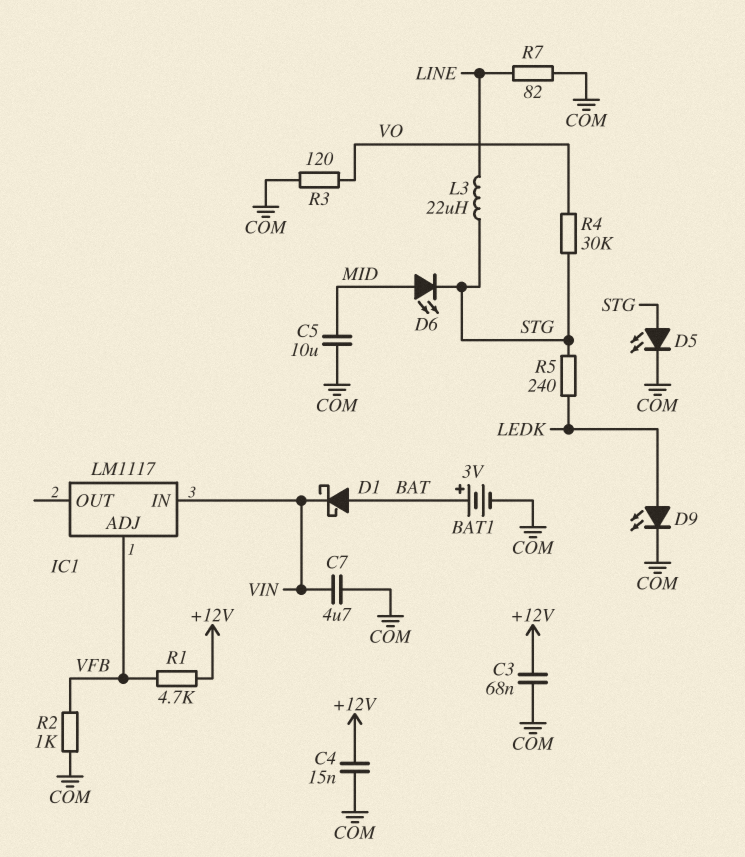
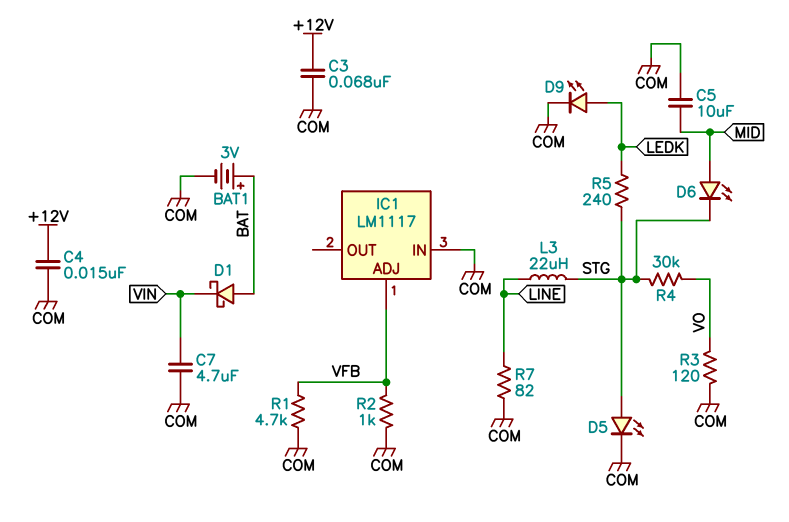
IC1 pin IN: VIN -> COM
R1: 4.7k (+12V, VFB) -> 4.7k (COM, VFB)

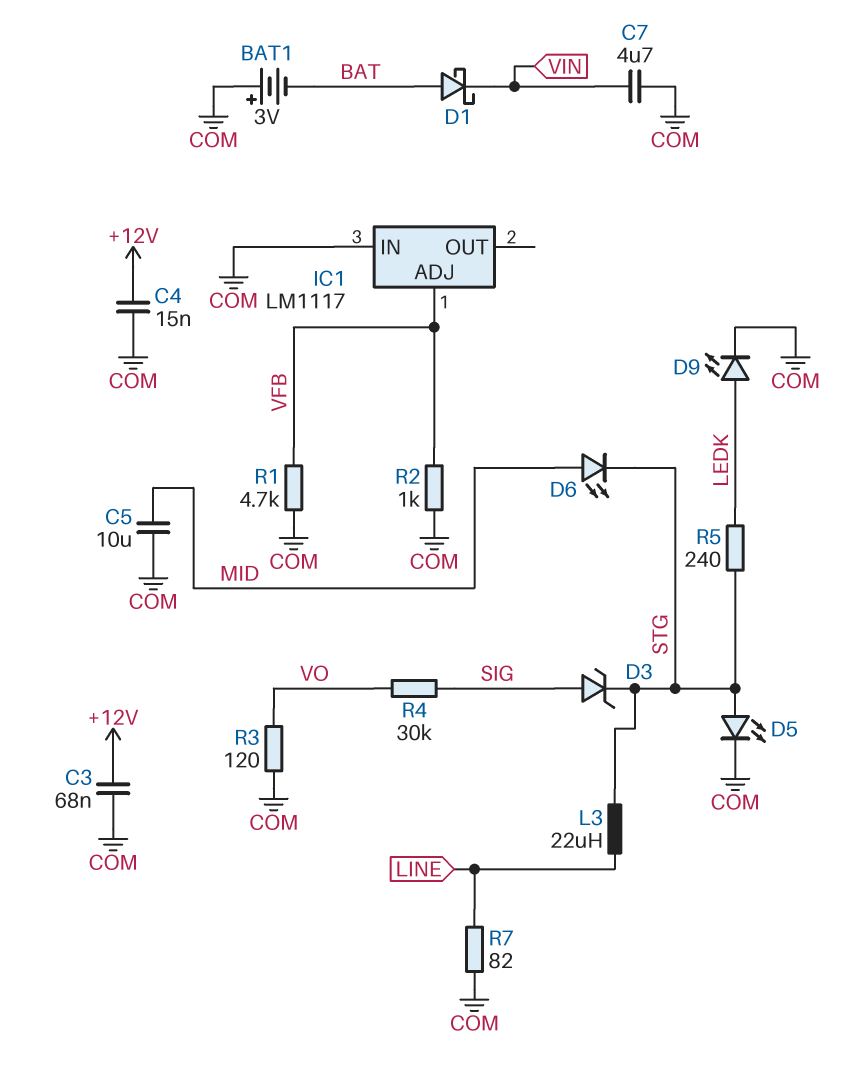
BAT1: 3V (plus BAT, minus COM) -> 3V (plus COM, minus BAT)
D3: none -> zener (A SIG, K STG)
R4: 30k (STG, VO) -> 30k (SIG, VO)

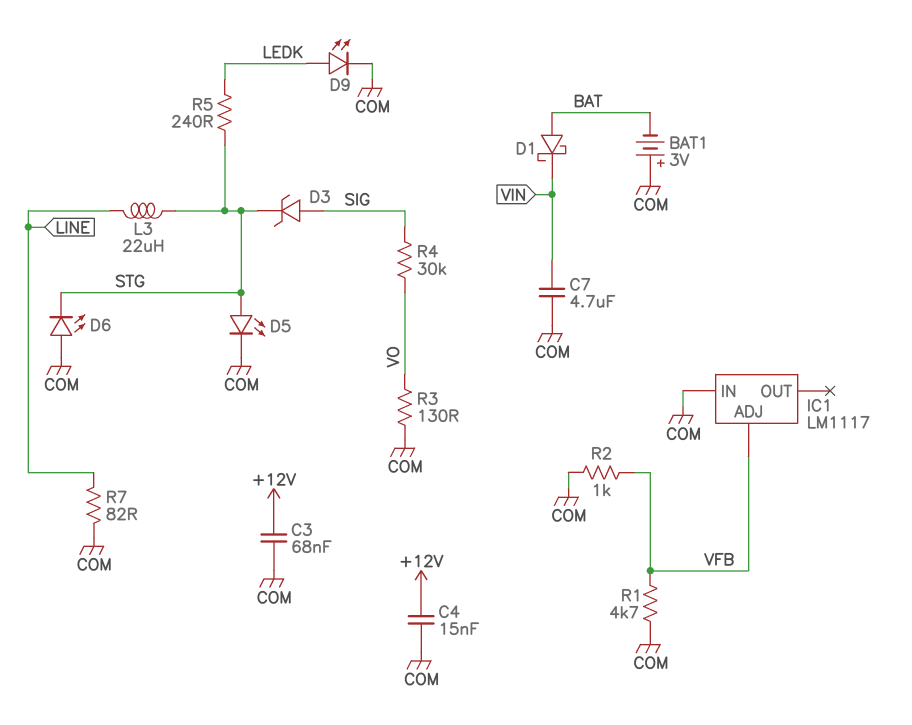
C5: 10uF (COM, MID) -> none
D6: LED (A MID, K STG) -> LED (A COM, K STG)
R3: 120 (COM, VO) -> 130 (COM, VO)

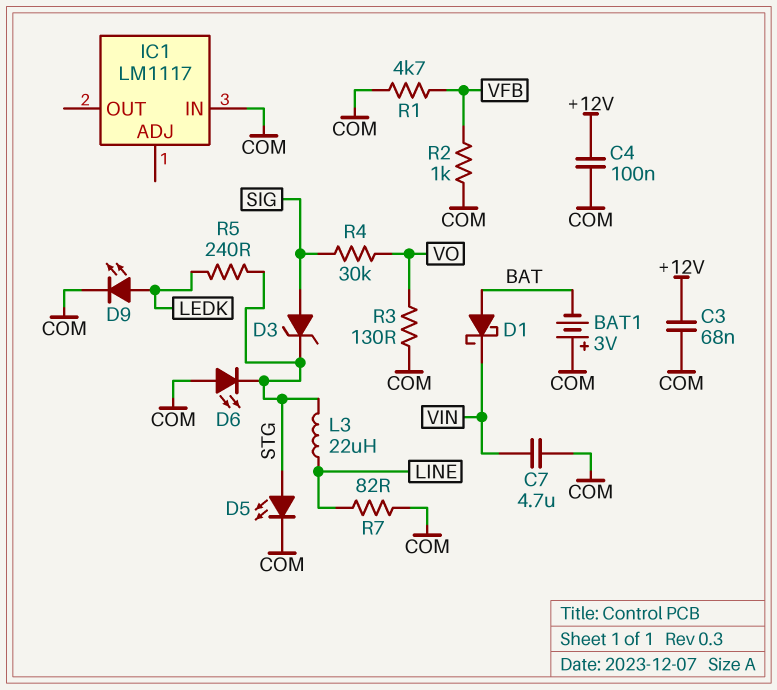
C4: 15nF (+12V, COM) -> 100nF (+12V, COM)
IC1 pin ADJ: VFB -> none

